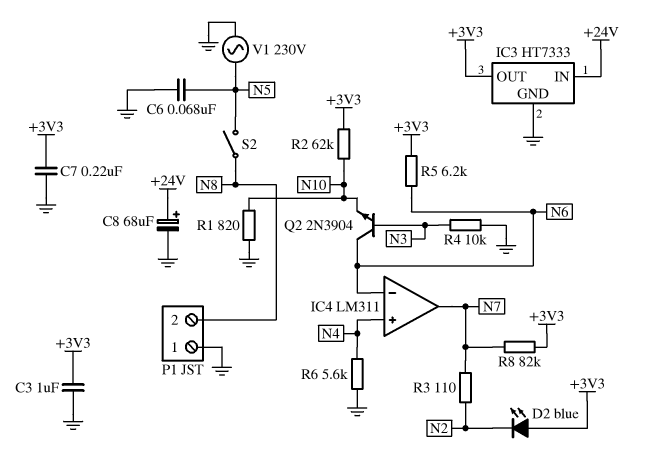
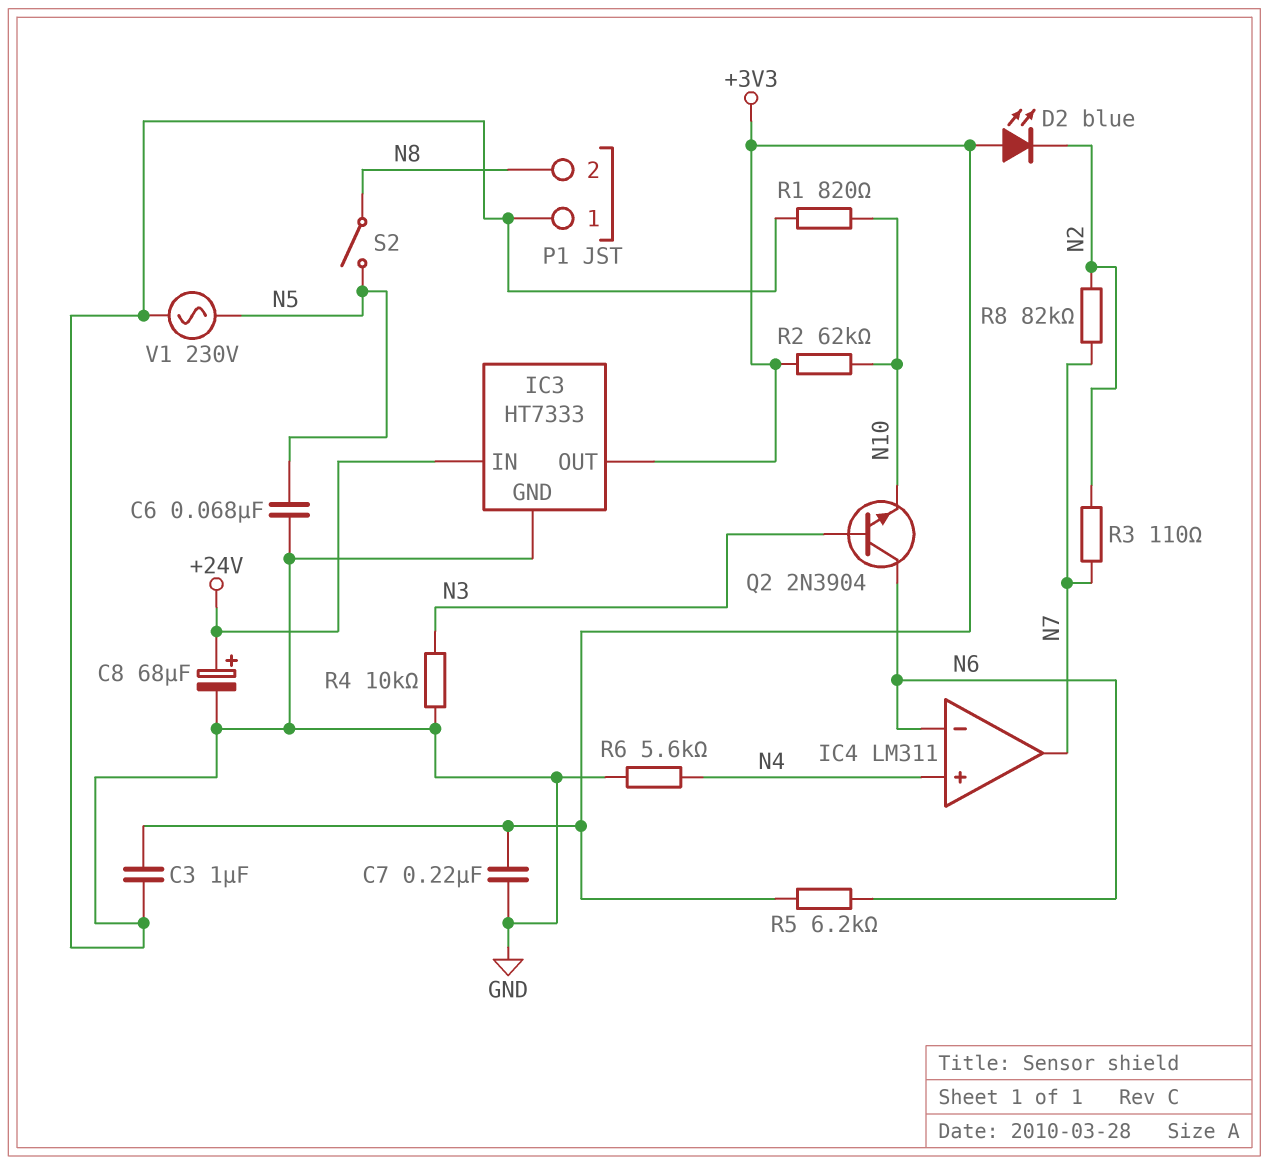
R8: 82k (+3V3, N7) -> 82k (N2, N7)

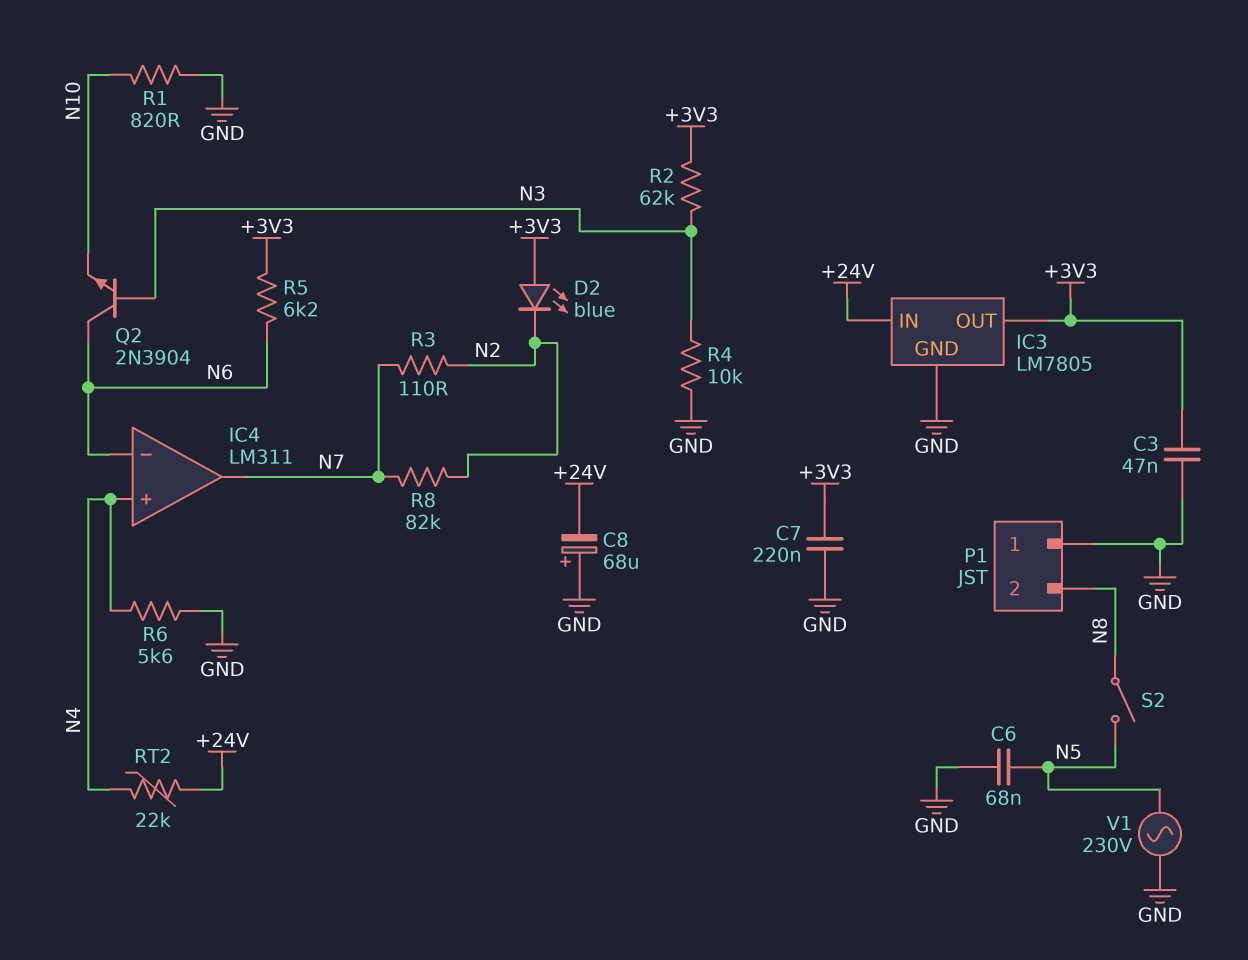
C3: 1uF (+3V3, GND) -> 47nF (+3V3, GND)
C8: 68uF (plus +24V, minus GND) -> 68uF (plus GND, minus +24V)
IC3: HT7333 -> LM7805
R2: 62k (+3V3, N10) -> 62k (+3V3, N3)
RT2: none -> 22k (+24V, N4)

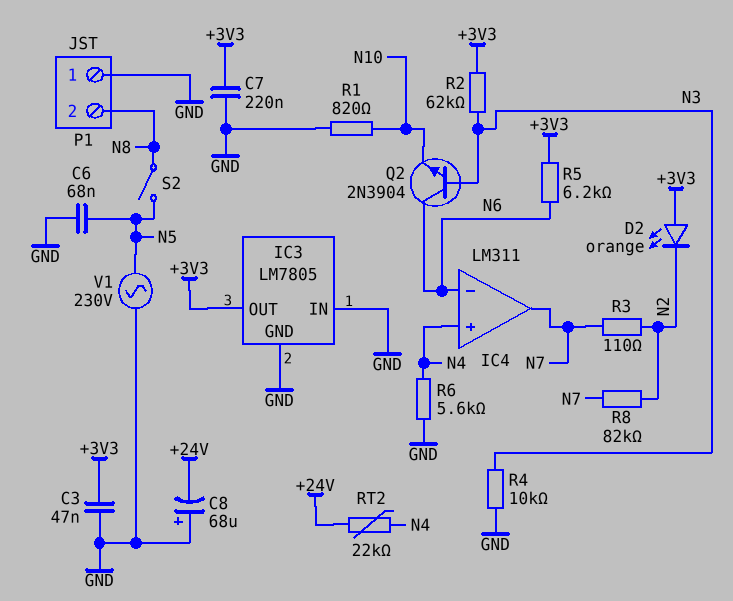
D2: LED blue (A +3V3, K N2) -> LED orange (A +3V3, K N2)
IC3 pin IN: +24V -> GND

